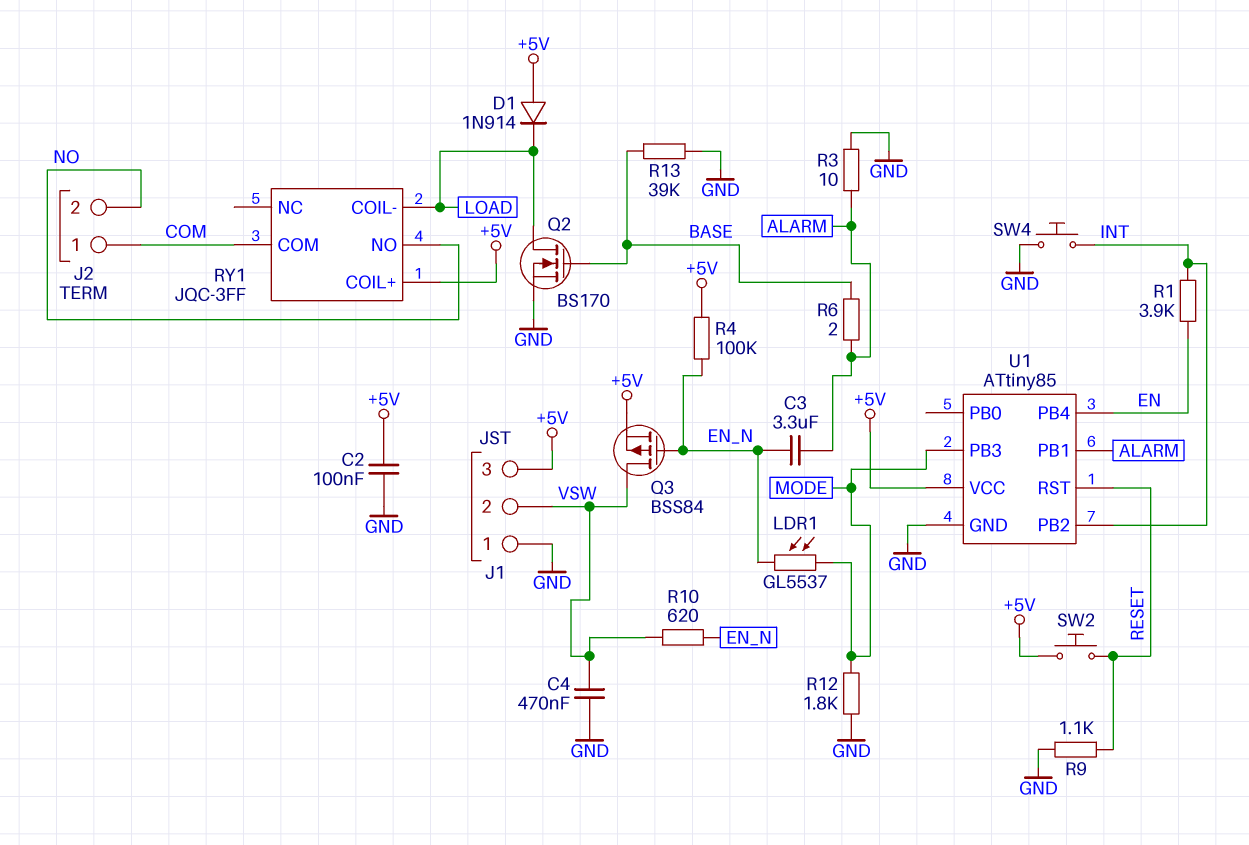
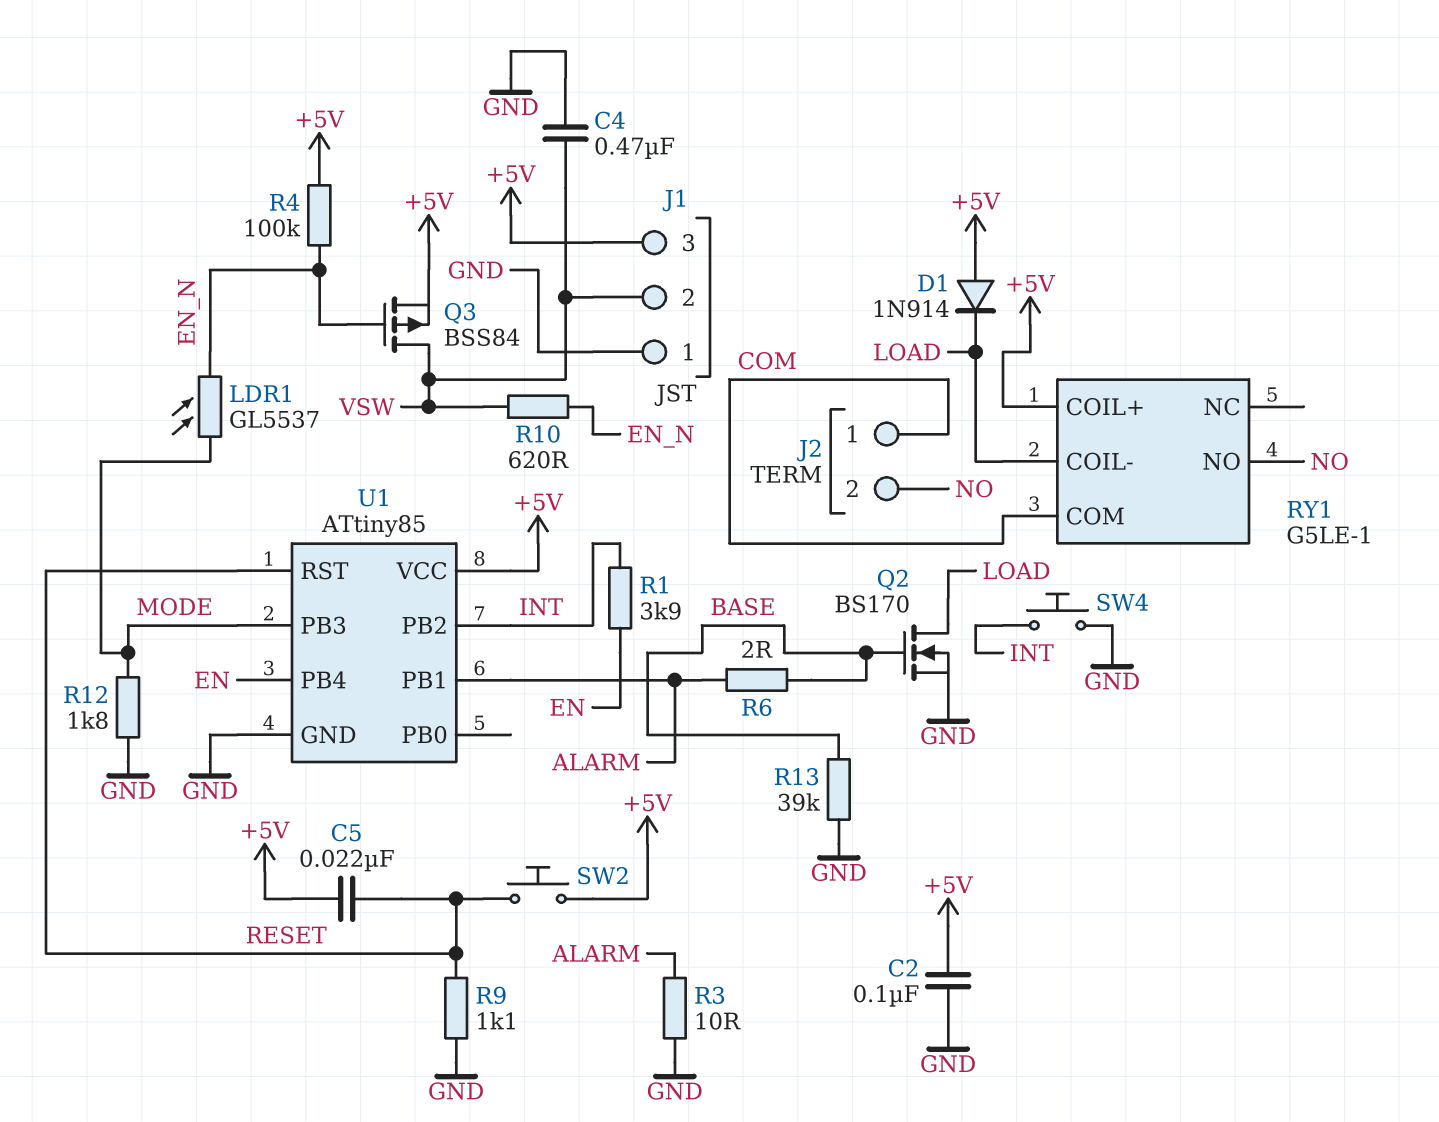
C3: 3.3uF (ALARM, EN_N) -> none
C5: none -> 22nF (+5V, RESET)
RY1: JQC-3FF -> G5LE-1

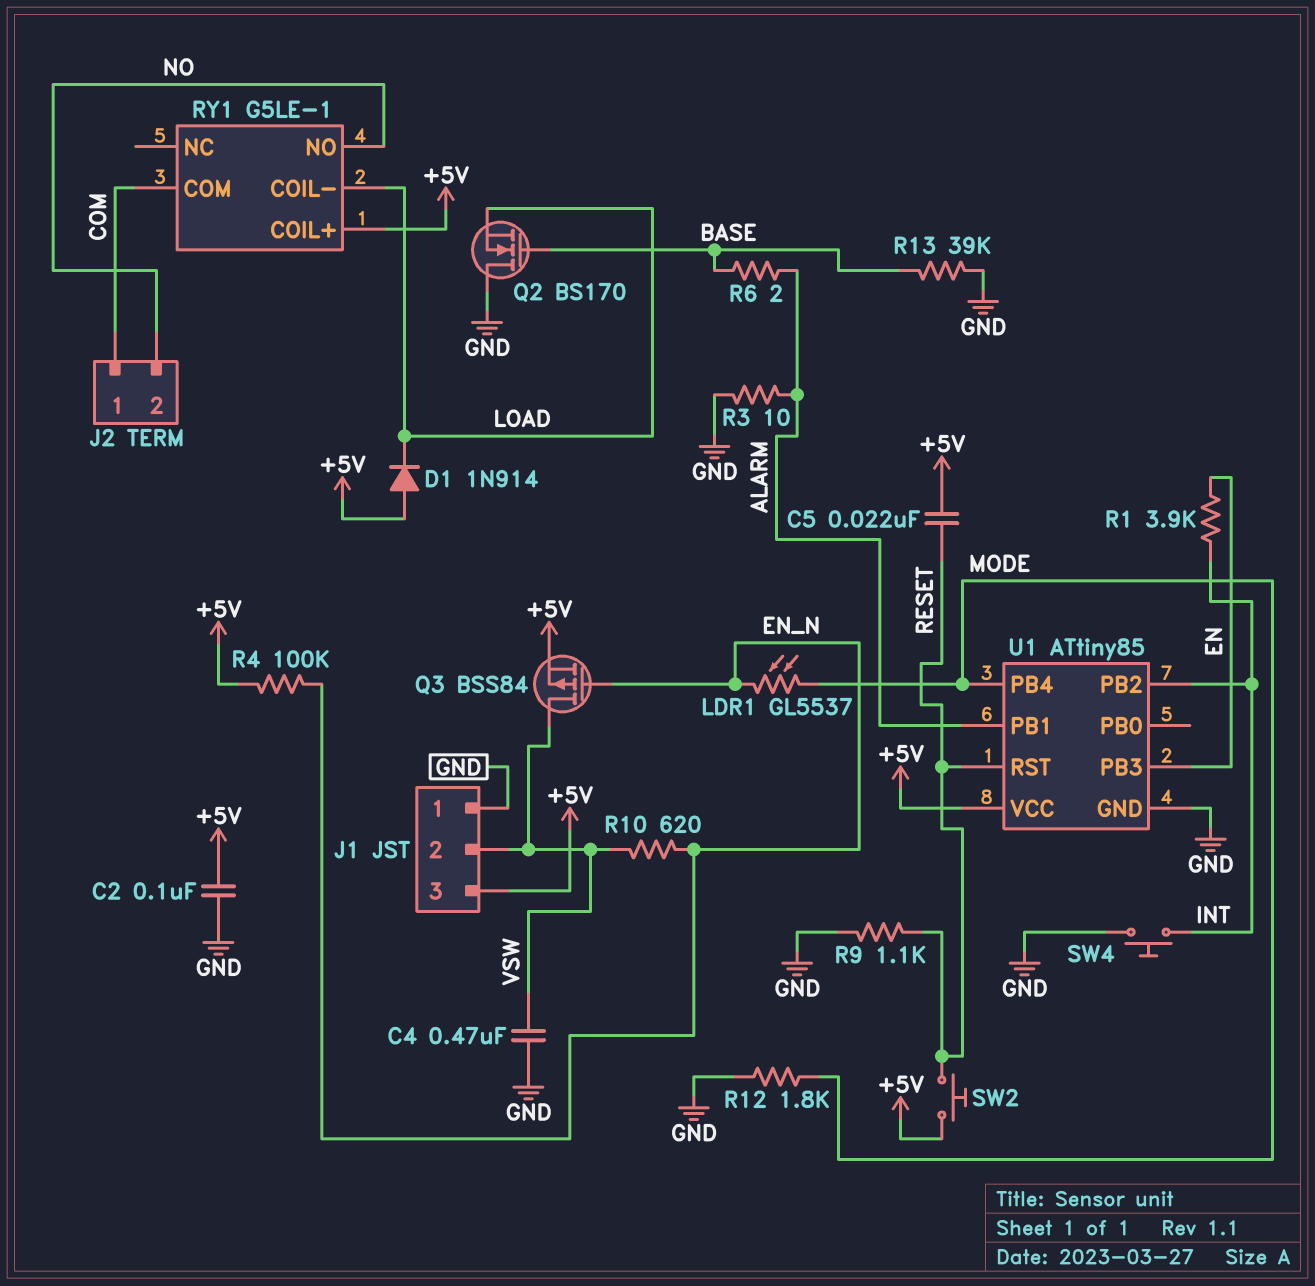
Q2: NMOS BS170 (G BASE, D LOAD, S GND) -> NMOS BS170 (G BASE, D GND, S LOAD)
U1 pin PB3: MODE -> EN
U1 pin PB4: EN -> MODE

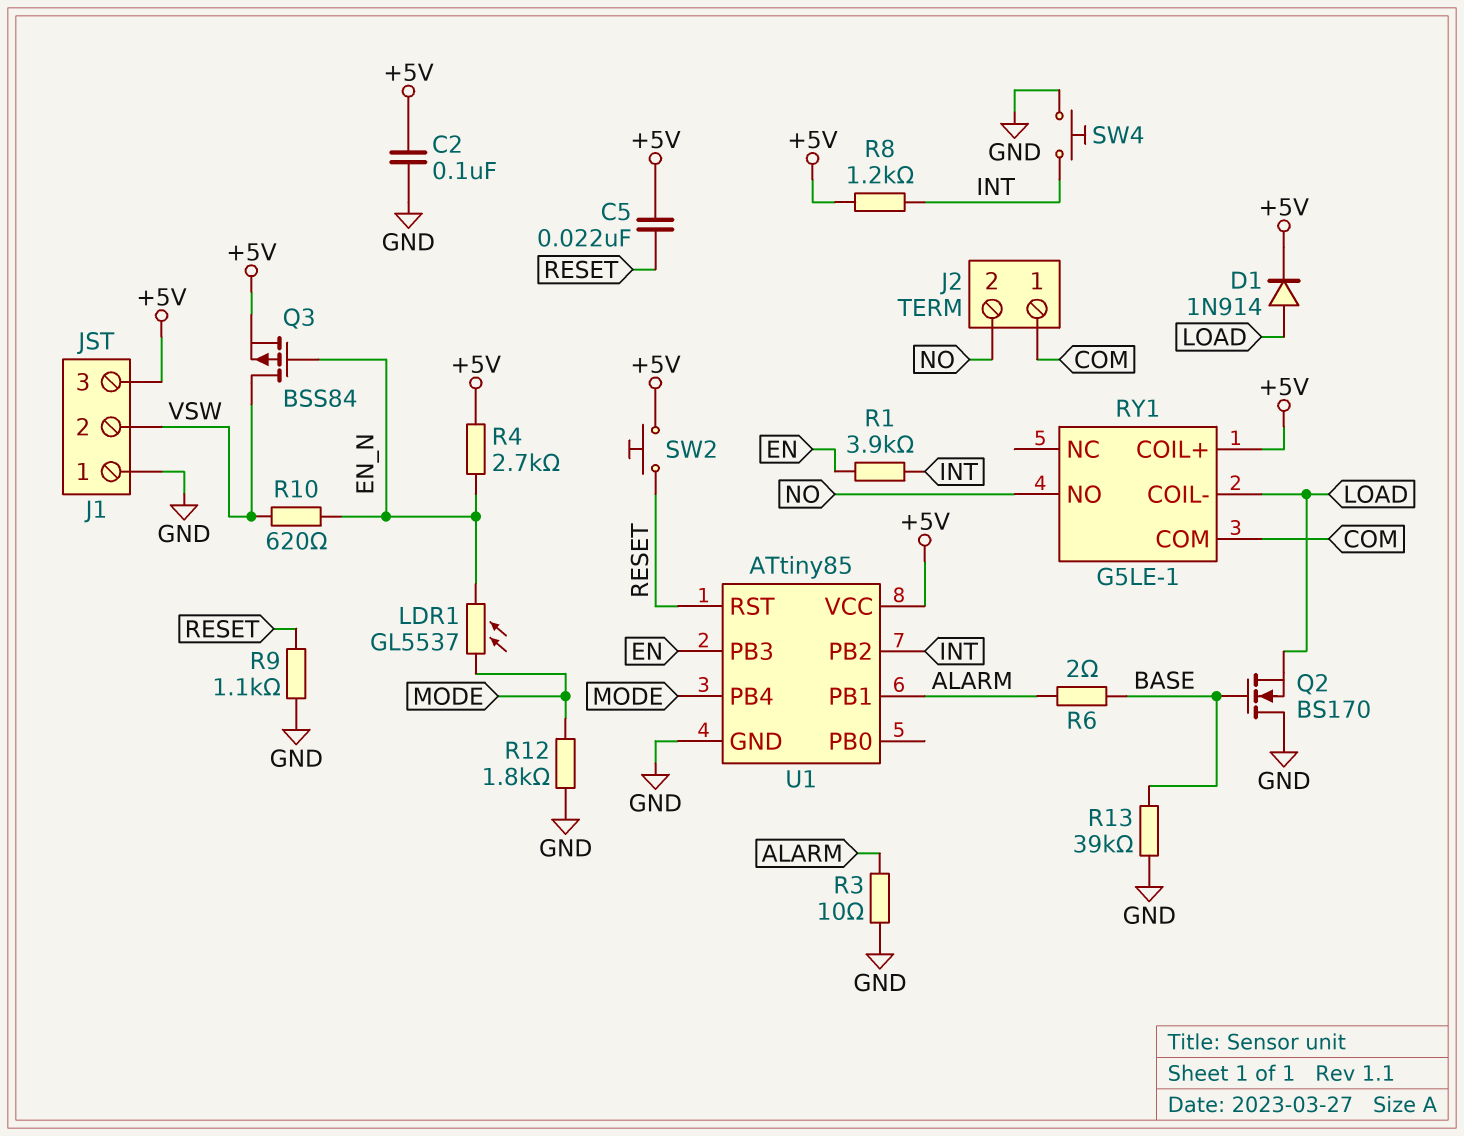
C4: 470nF (GND, VSW) -> none
D1: diode 1N914 (A +5V, K LOAD) -> diode 1N914 (A LOAD, K +5V)
R4: 100k (+5V, EN_N) -> 2.7k (+5V, EN_N)
R8: none -> 1.2k (+5V, INT)

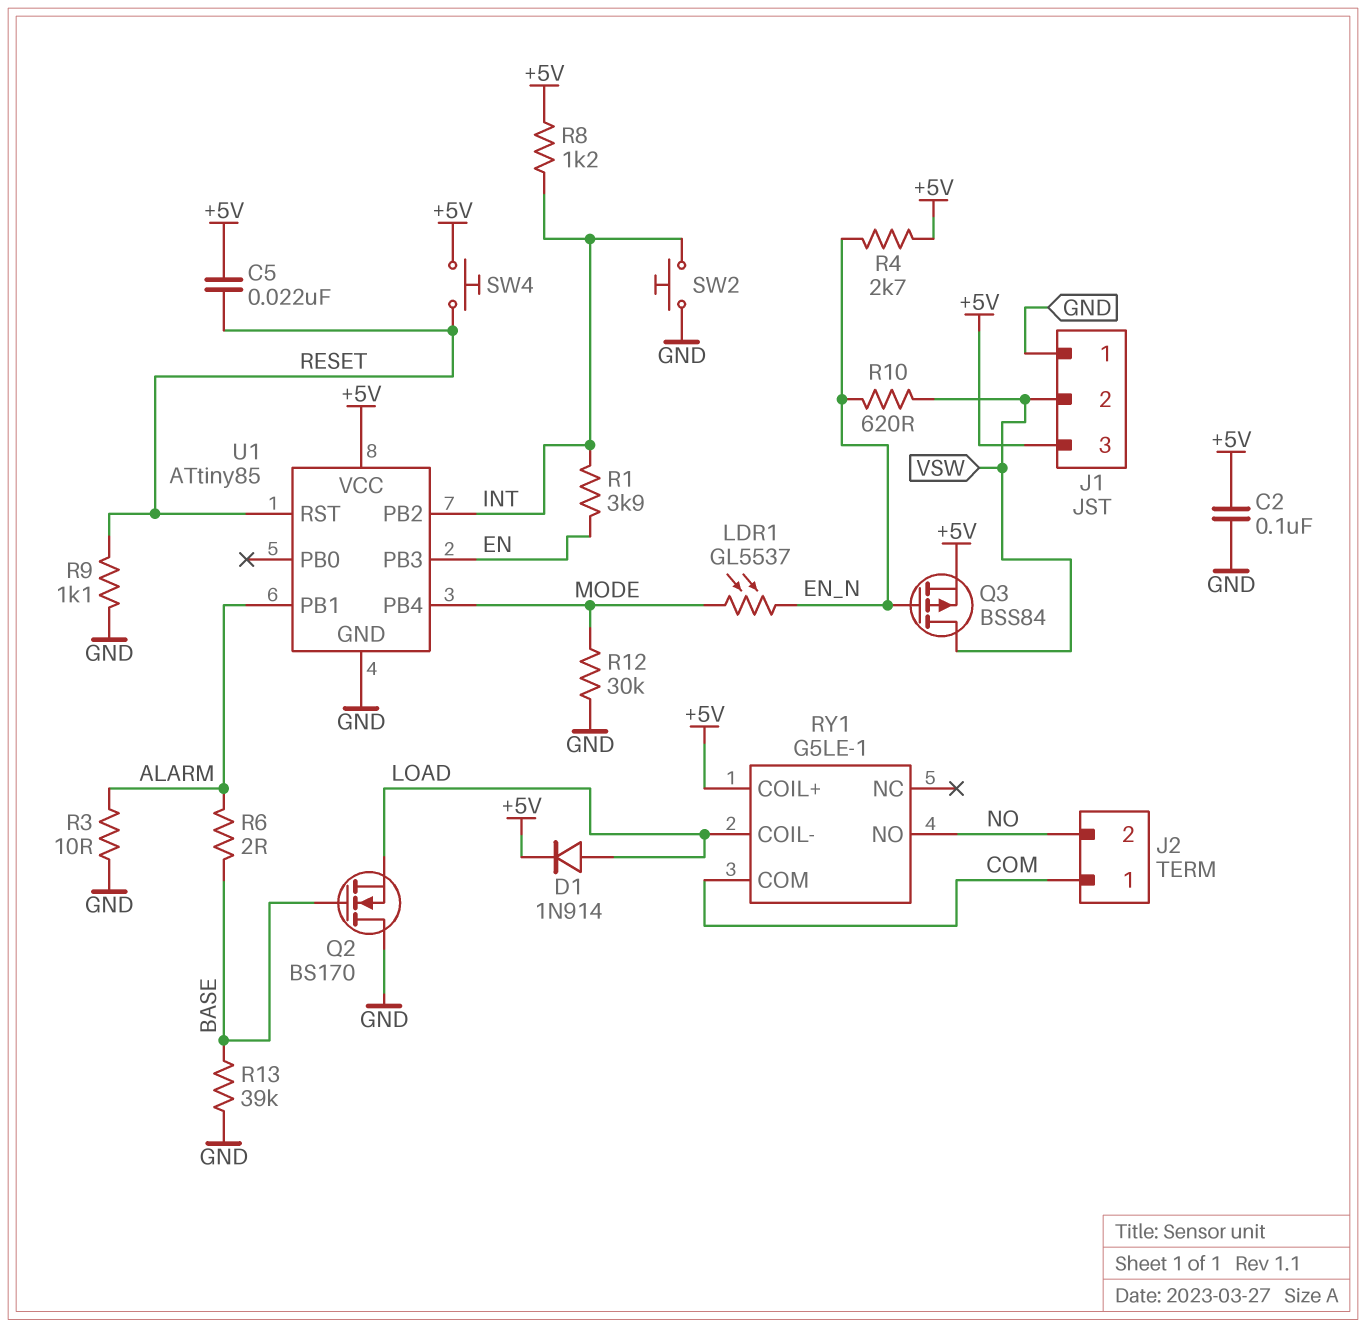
R12: 1.8k (GND, MODE) -> 30k (GND, MODE)
SW2: button (+5V, RESET) -> button (GND, INT)
SW4: button (GND, INT) -> button (+5V, RESET)

